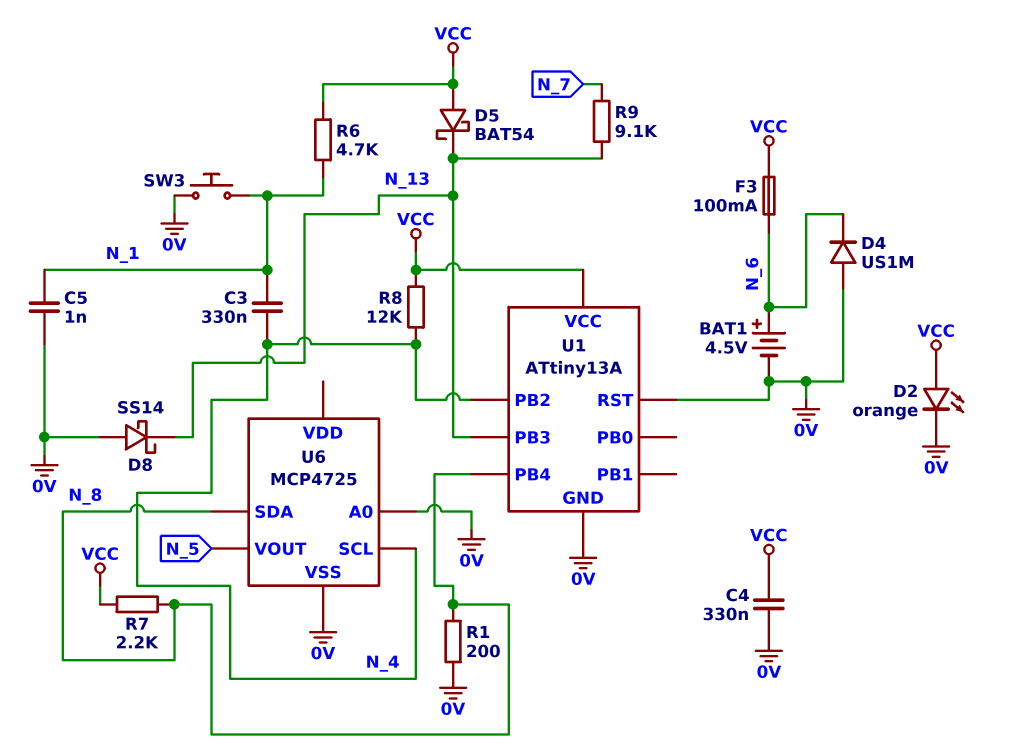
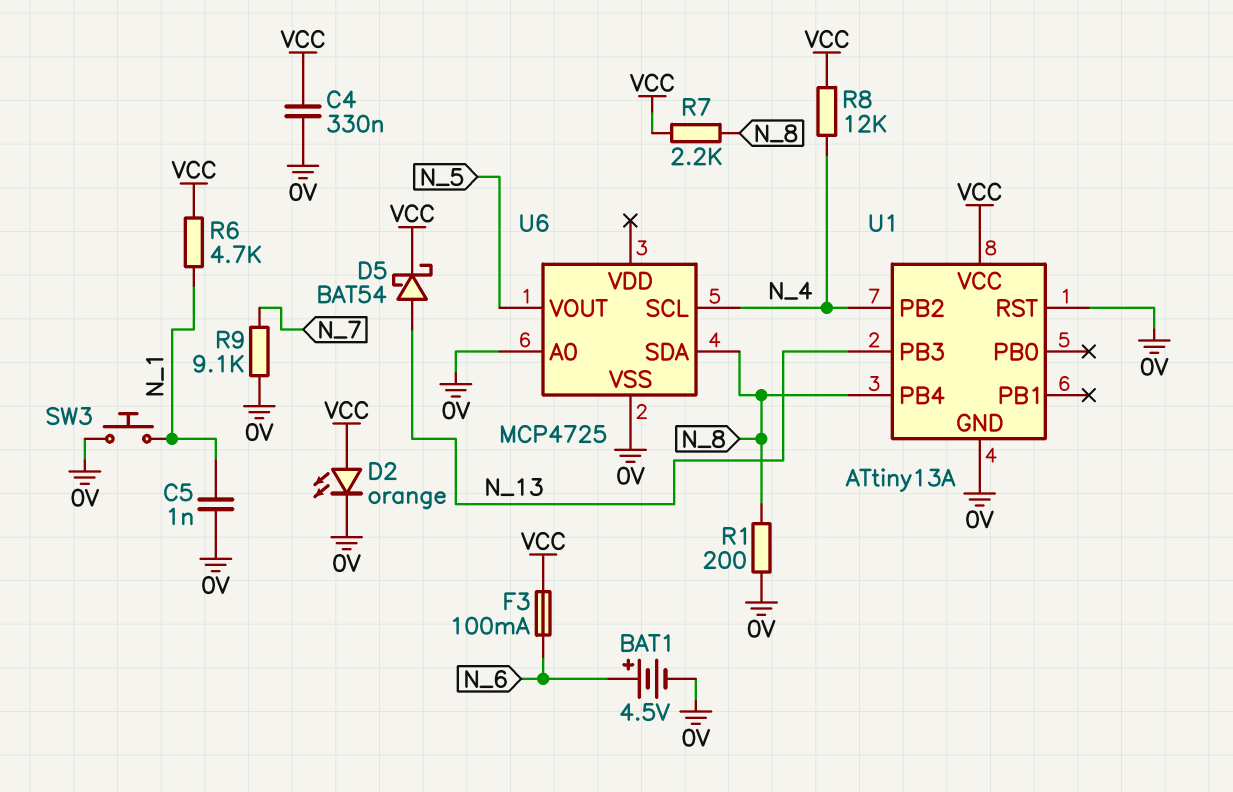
C3: 330nF (N_1, N_4) -> none
D4: diode US1M (A 0V, K N_6) -> none
D5: schottky BAT54 (A VCC, K N_13) -> schottky BAT54 (A N_13, K VCC)
D8: schottky SS14 (A 0V, K N_13) -> none
R9: 9.1k (N_7, N_13) -> 9.1k (0V, N_7)

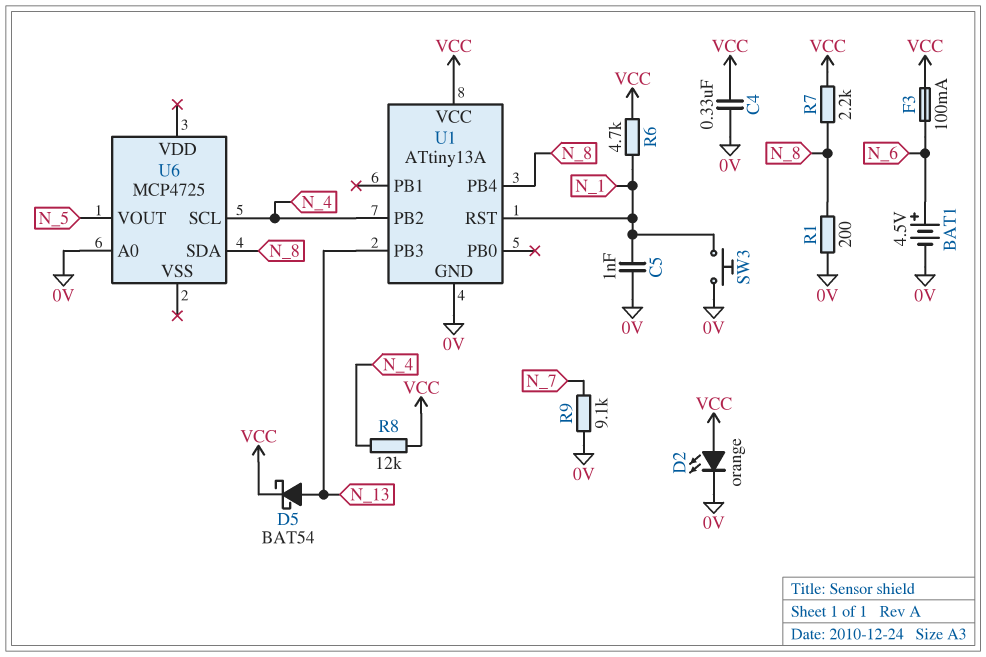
U1 pin RST: 0V -> N_1
U6 pin VSS: 0V -> none

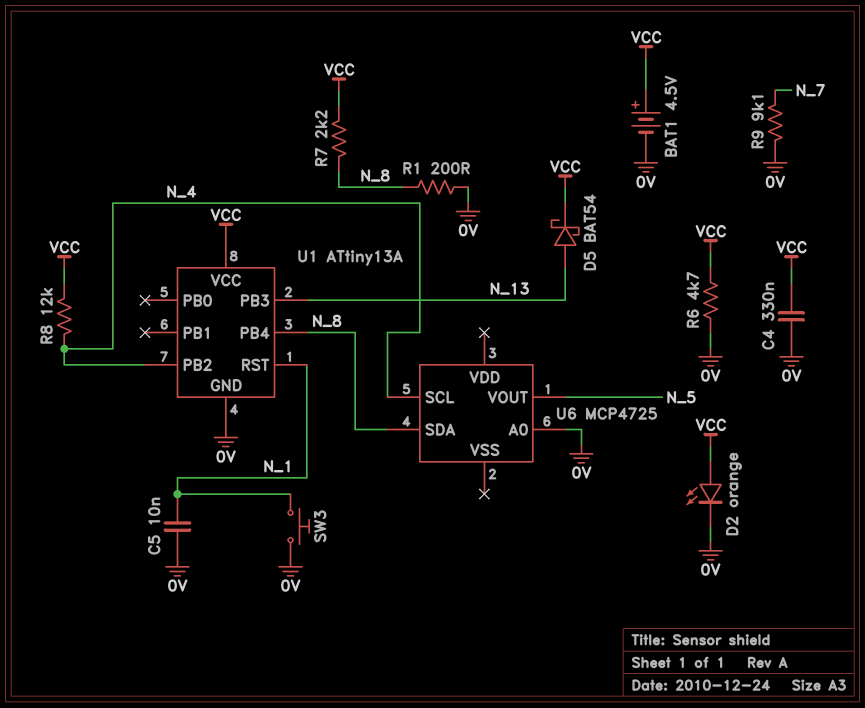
BAT1: 4.5V (plus N_6, minus 0V) -> 4.5V (plus VCC, minus 0V)
C5: 1nF (0V, N_1) -> 10nF (0V, N_1)
F3: 100mA (N_6, VCC) -> none
R6: 4.7k (N_1, VCC) -> 4.7k (0V, VCC)

